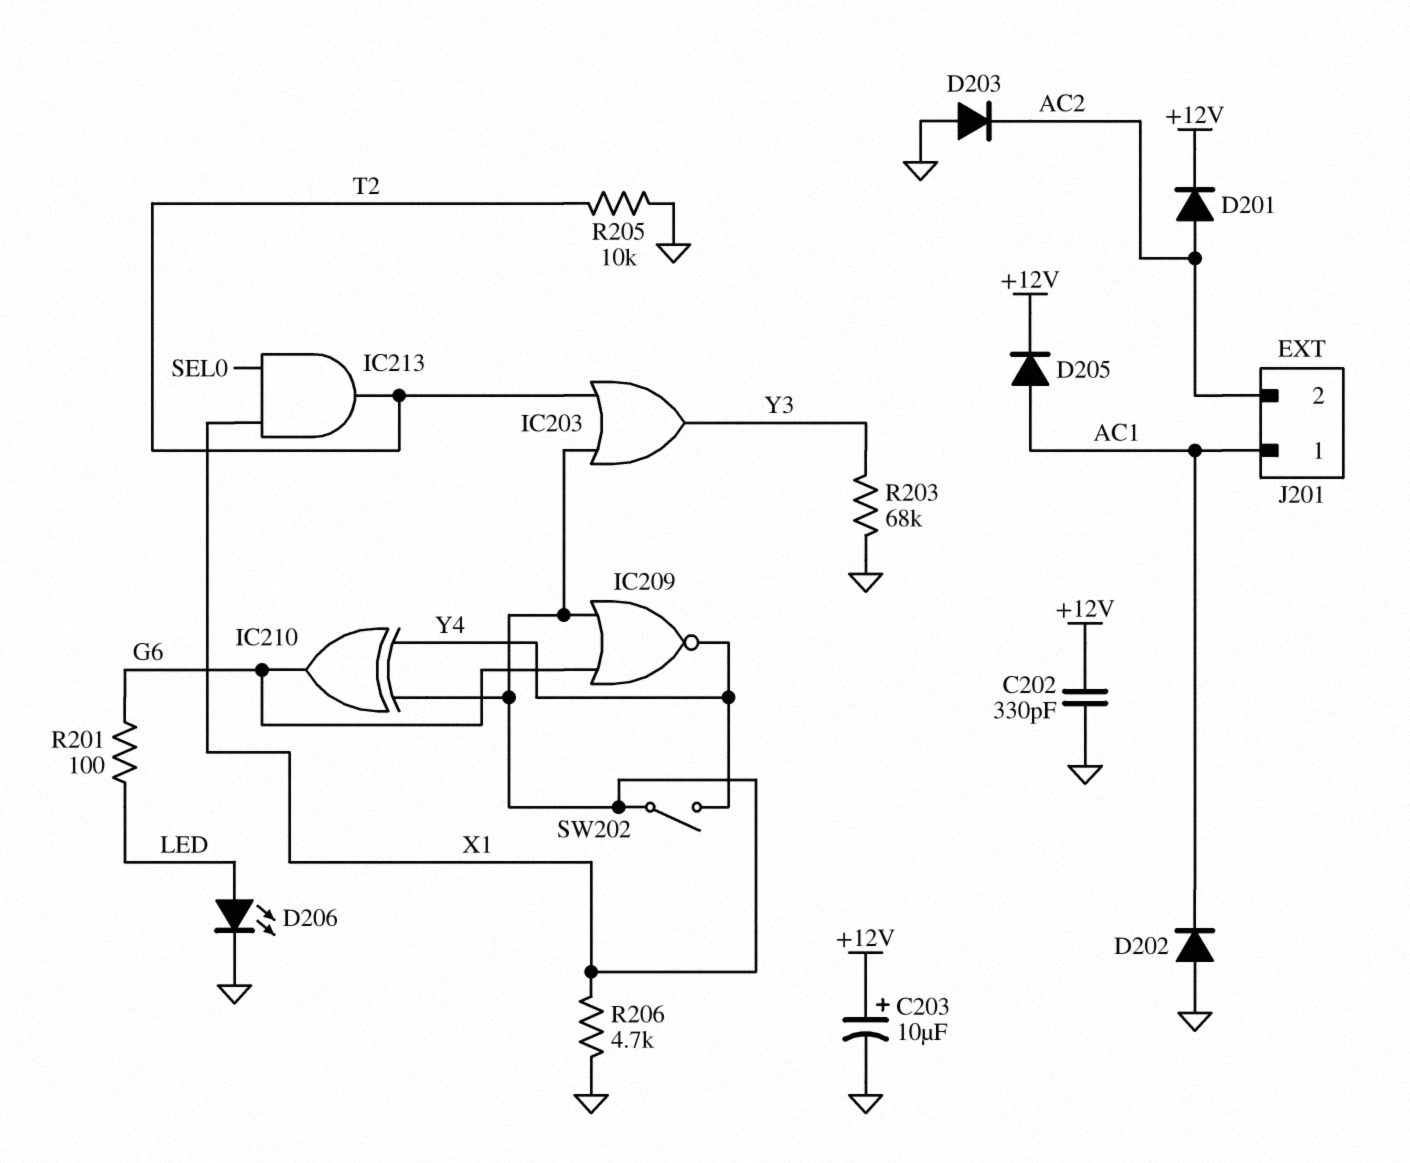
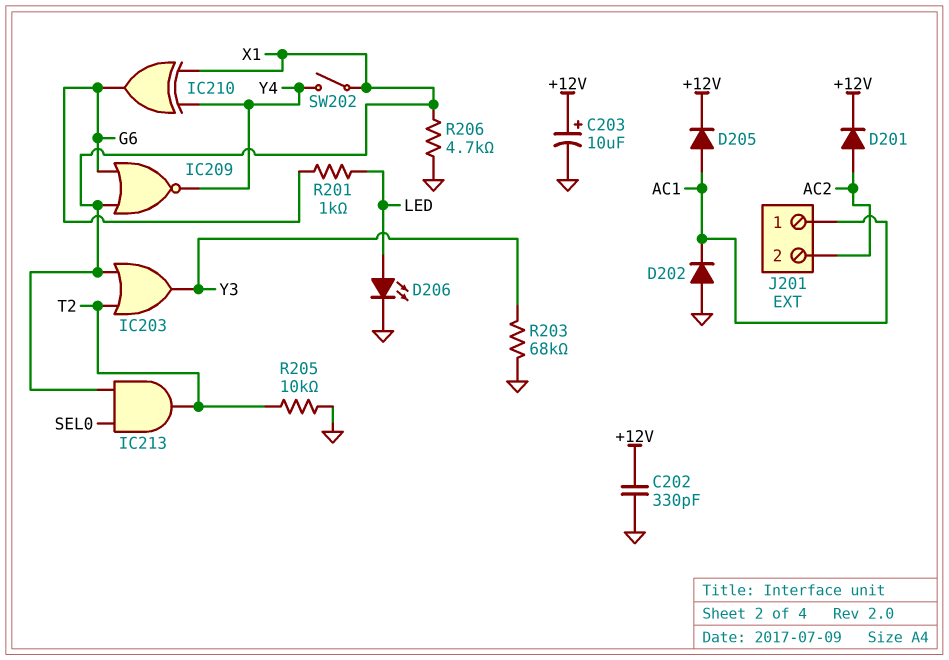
D203: diode (A GND, K AC2) -> none
R201: 100 (G6, LED) -> 1k (G6, LED)

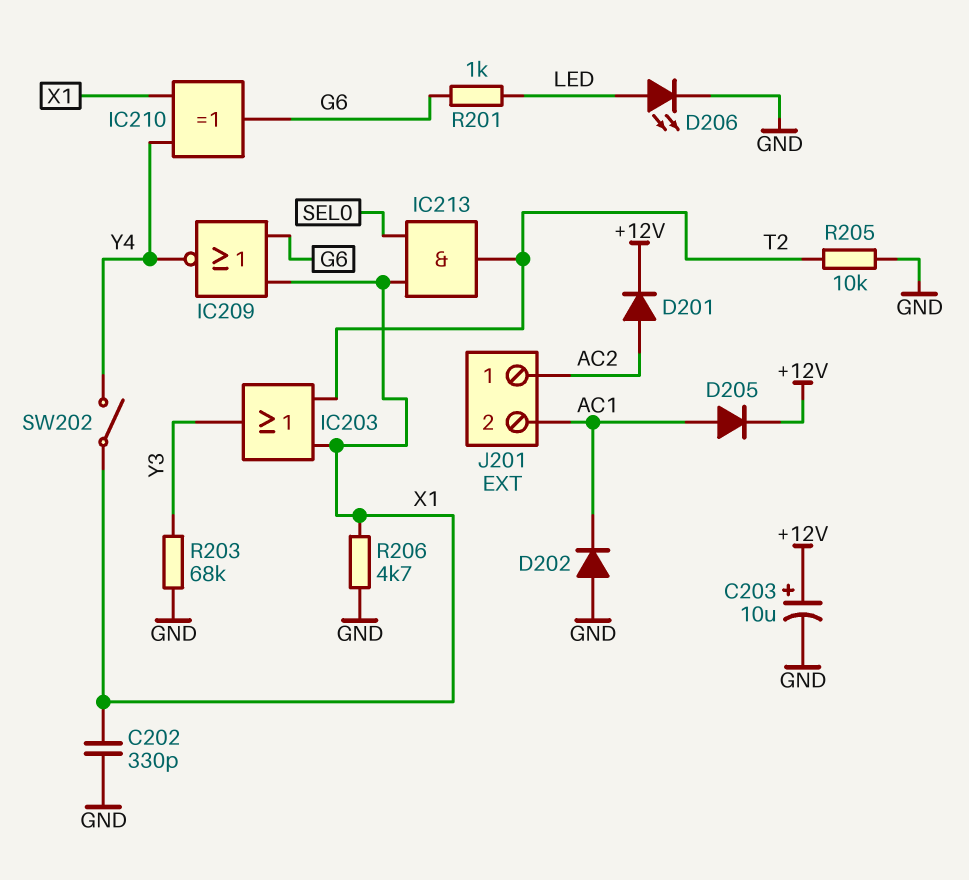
C202: 330pF (+12V, GND) -> 330pF (GND, X1)
J201 pin 1: AC1 -> AC2
J201 pin 2: AC2 -> AC1

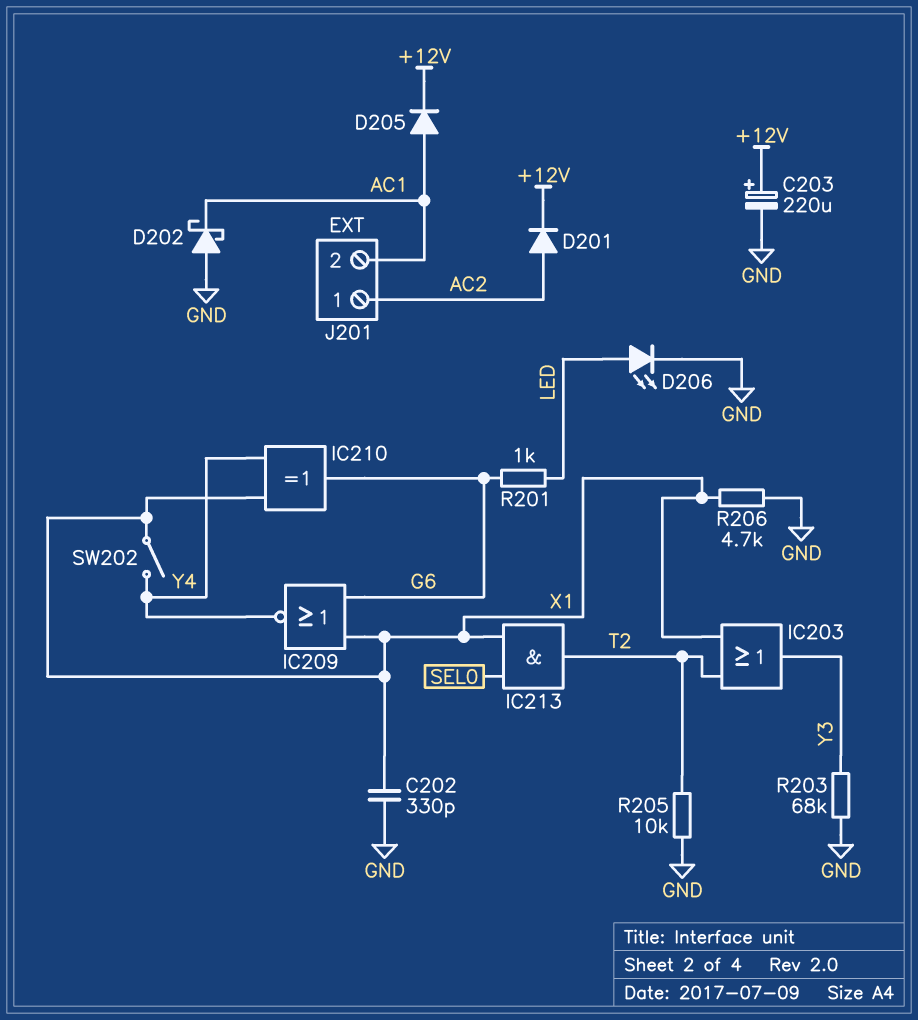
C203: 10uF (plus +12V, minus GND) -> 220uF (plus +12V, minus GND)
D202: diode (A GND, K AC1) -> schottky (A GND, K AC1)

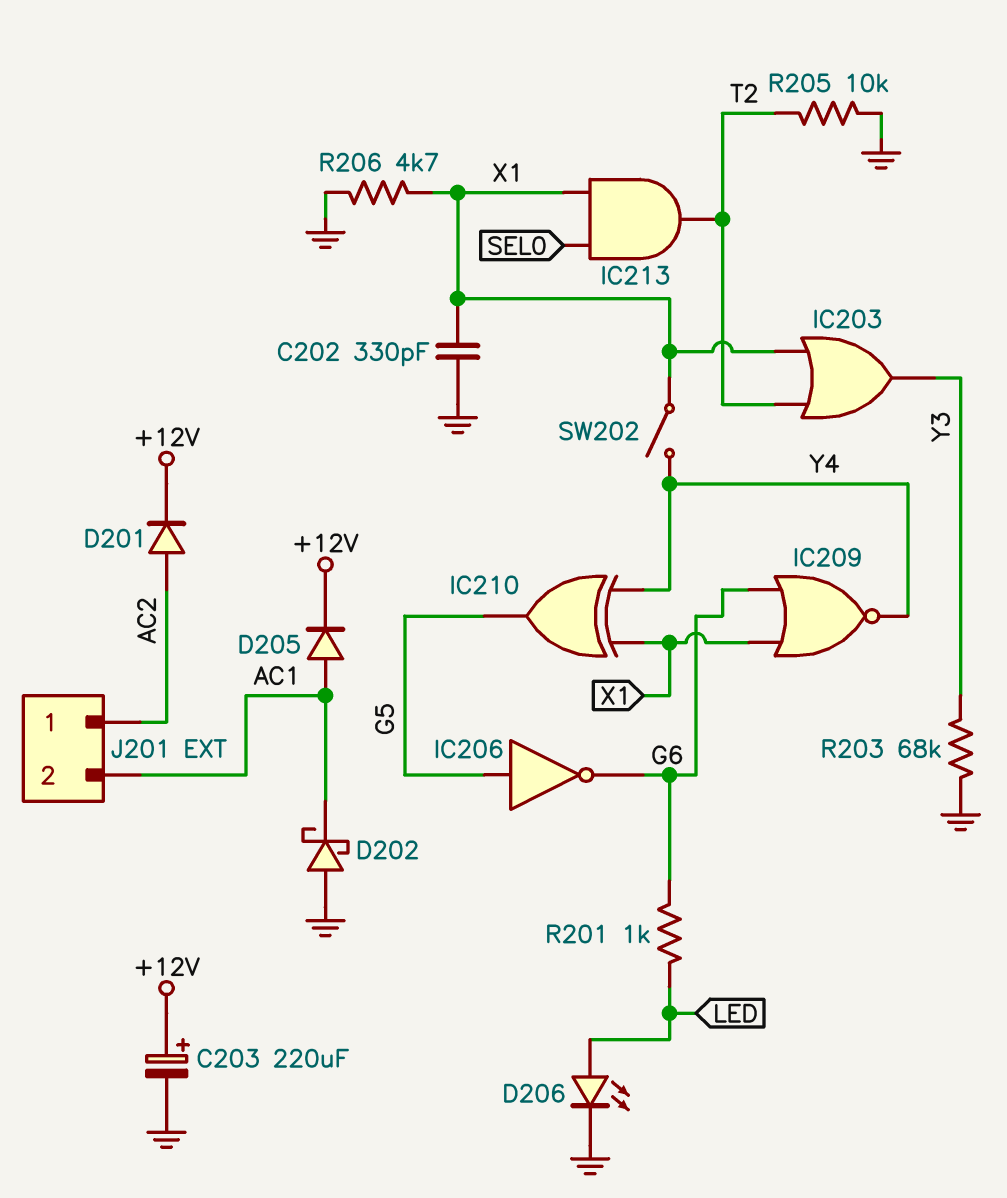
IC206: none -> NOT (in G5, out G6)
IC210: XOR (in X1, in Y4, out G6) -> XOR (in X1, in Y4, out G5)

